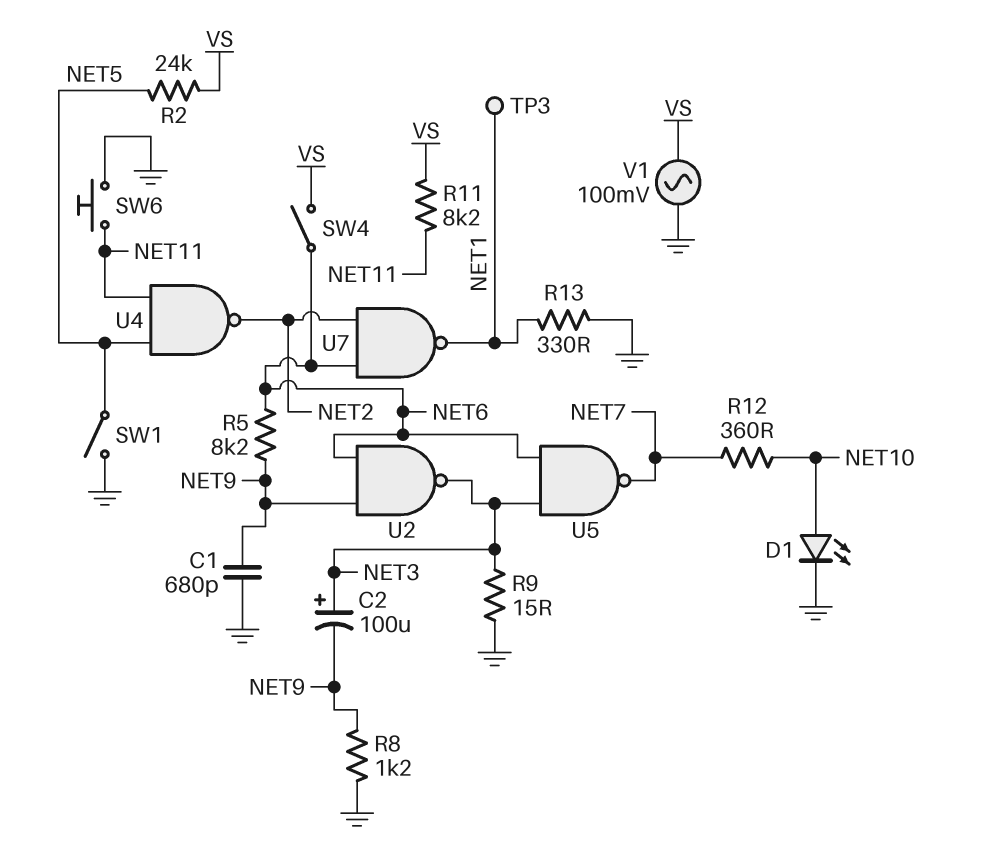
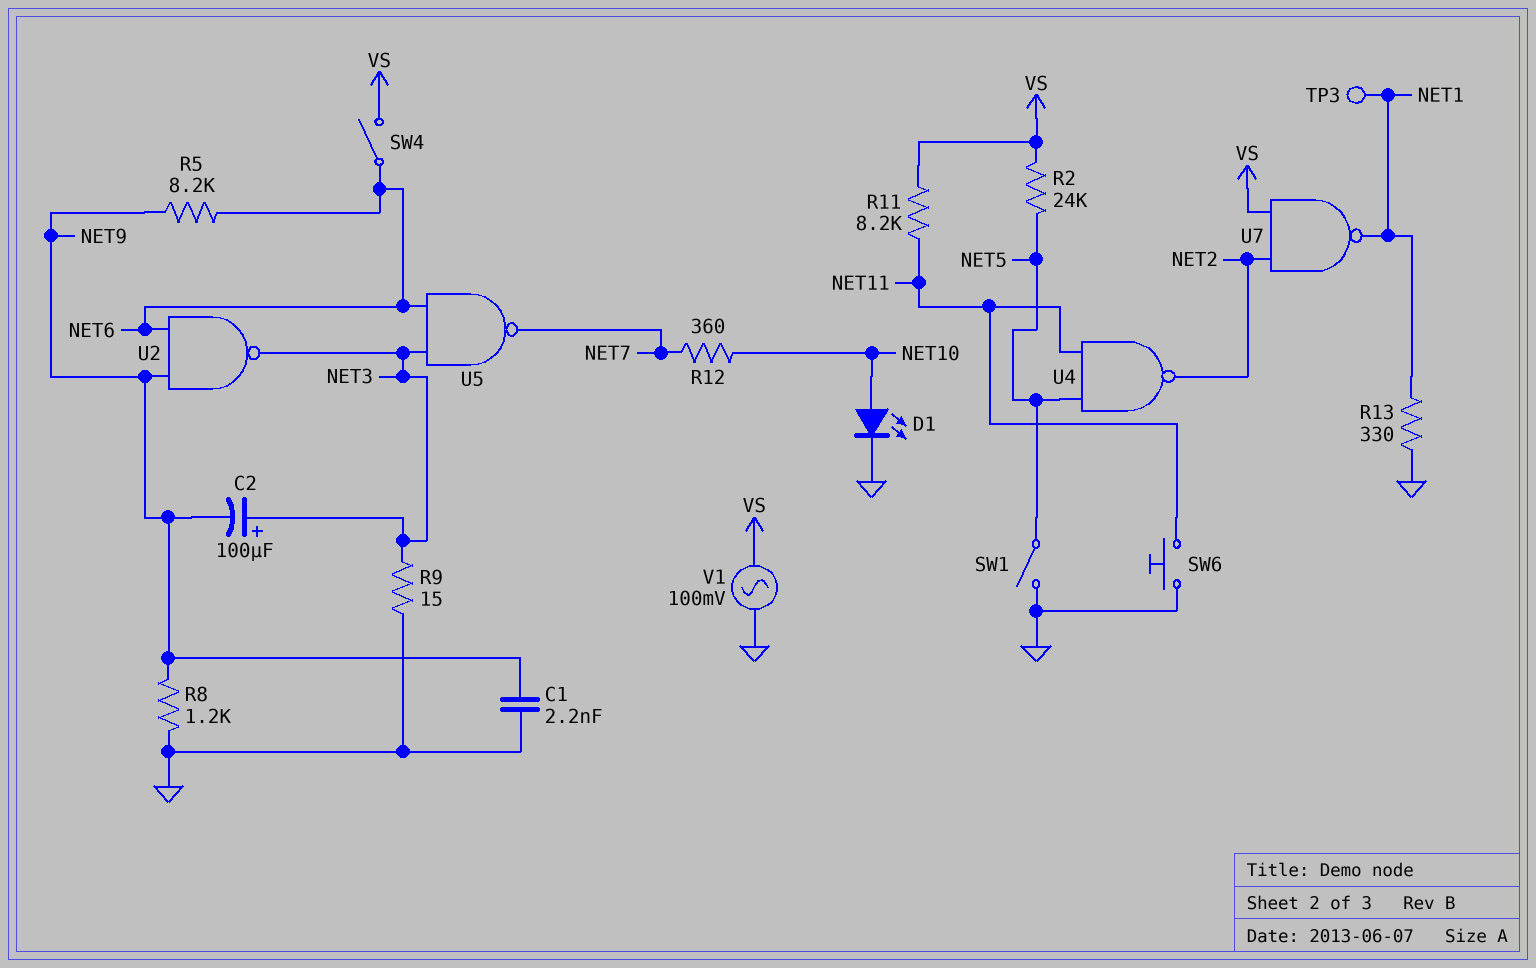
C1: 680pF (GND, NET9) -> 2.2nF (GND, NET9)
U7: NAND (in NET2, in NET6, out NET1) -> NAND (in NET2, in VS, out NET1)

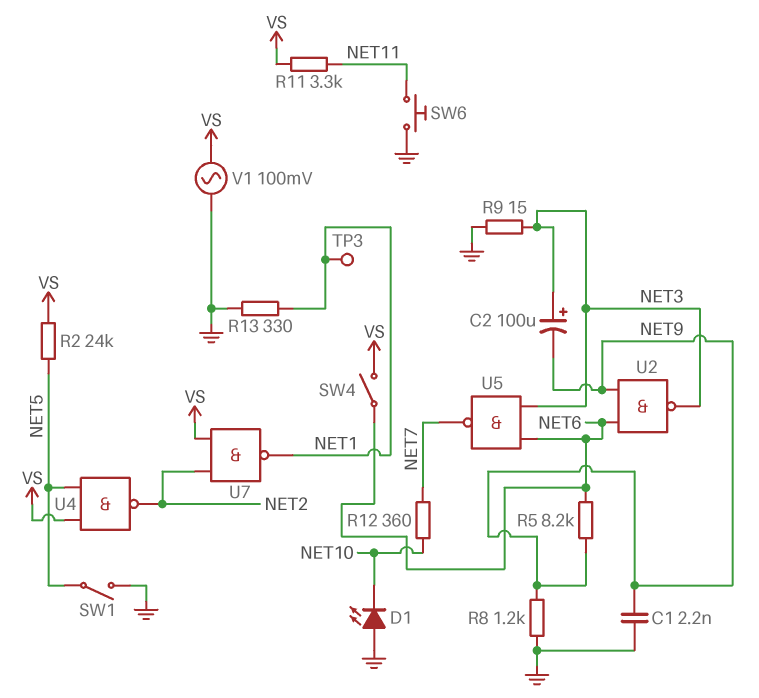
D1: LED (A NET10, K GND) -> LED (A GND, K NET10)
R11: 8.2k (NET11, VS) -> 3.3k (NET11, VS)
U4: NAND (in NET5, in NET11, out NET2) -> NAND (in NET5, in VS, out NET2)

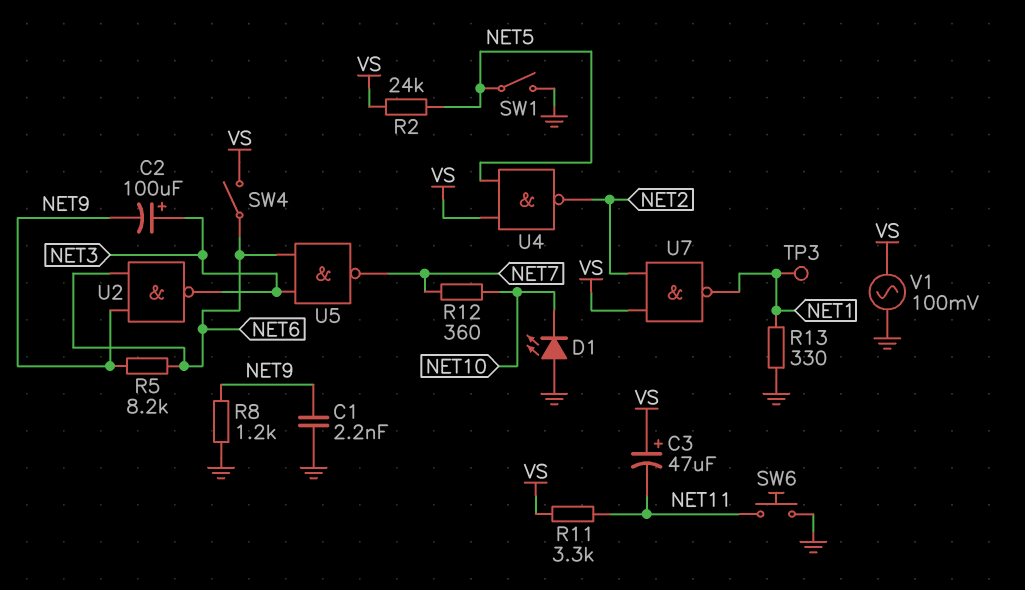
C3: none -> 47uF (plus VS, minus NET11)
R9: 15 (GND, NET3) -> none

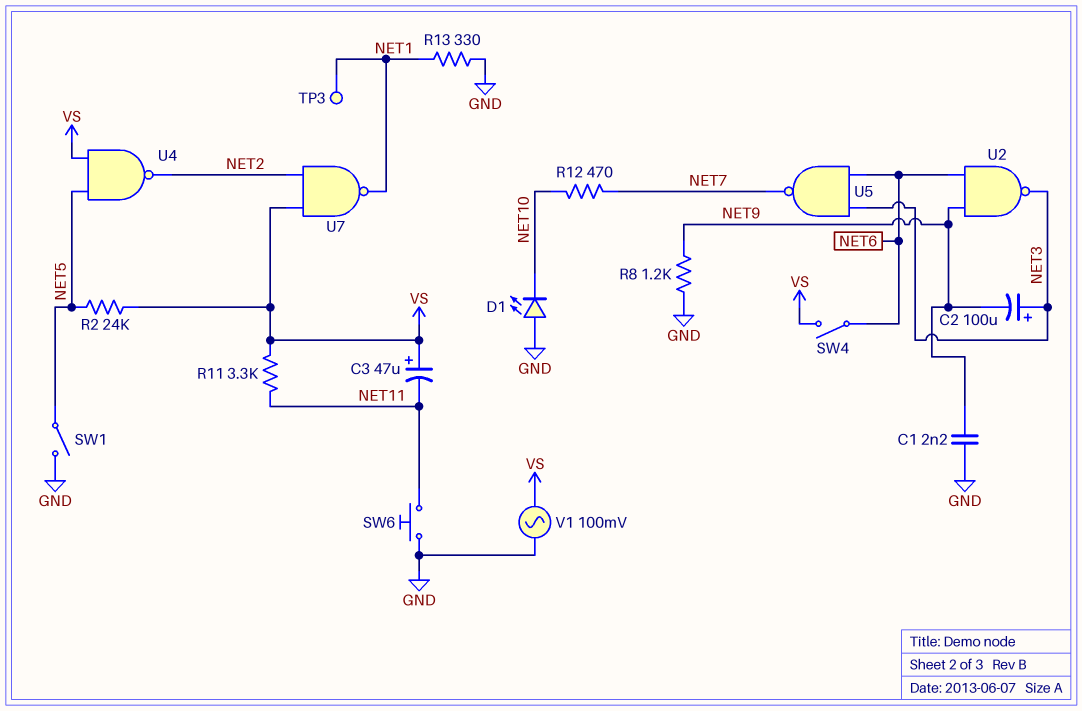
R5: 8.2k (NET6, NET9) -> none
R12: 360 (NET7, NET10) -> 470 (NET7, NET10)

